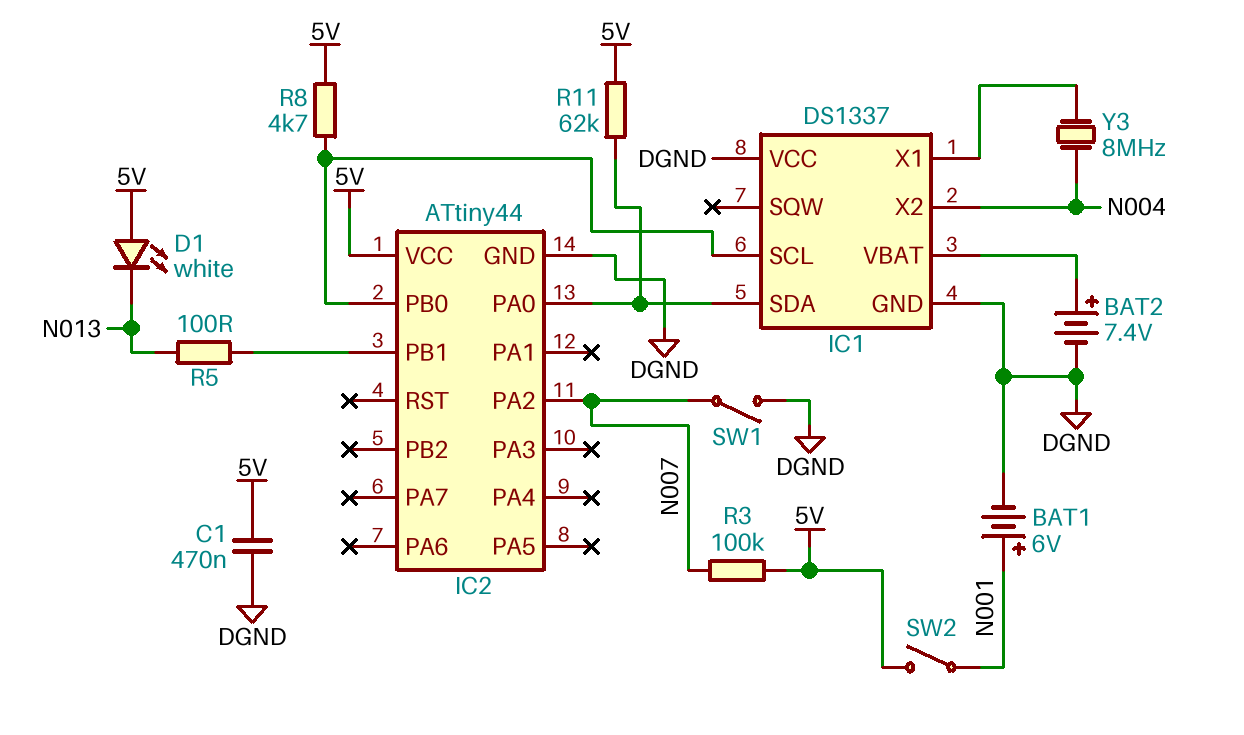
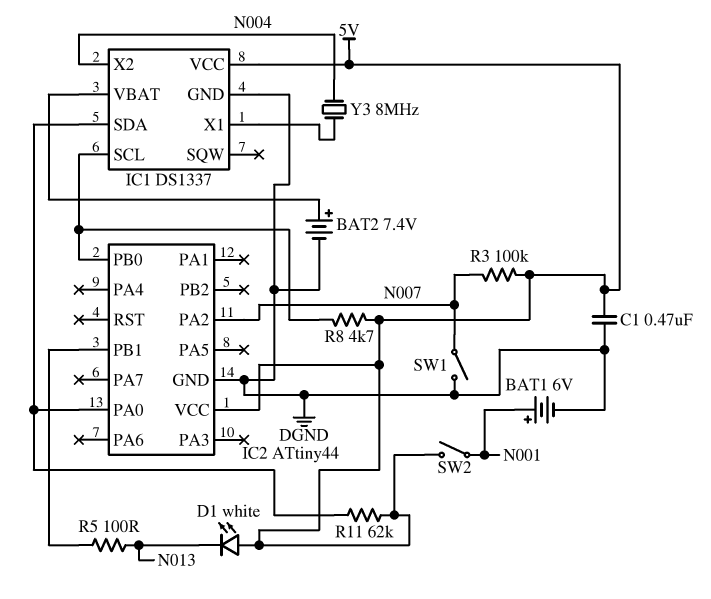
IC1 pin VCC: DGND -> 5V

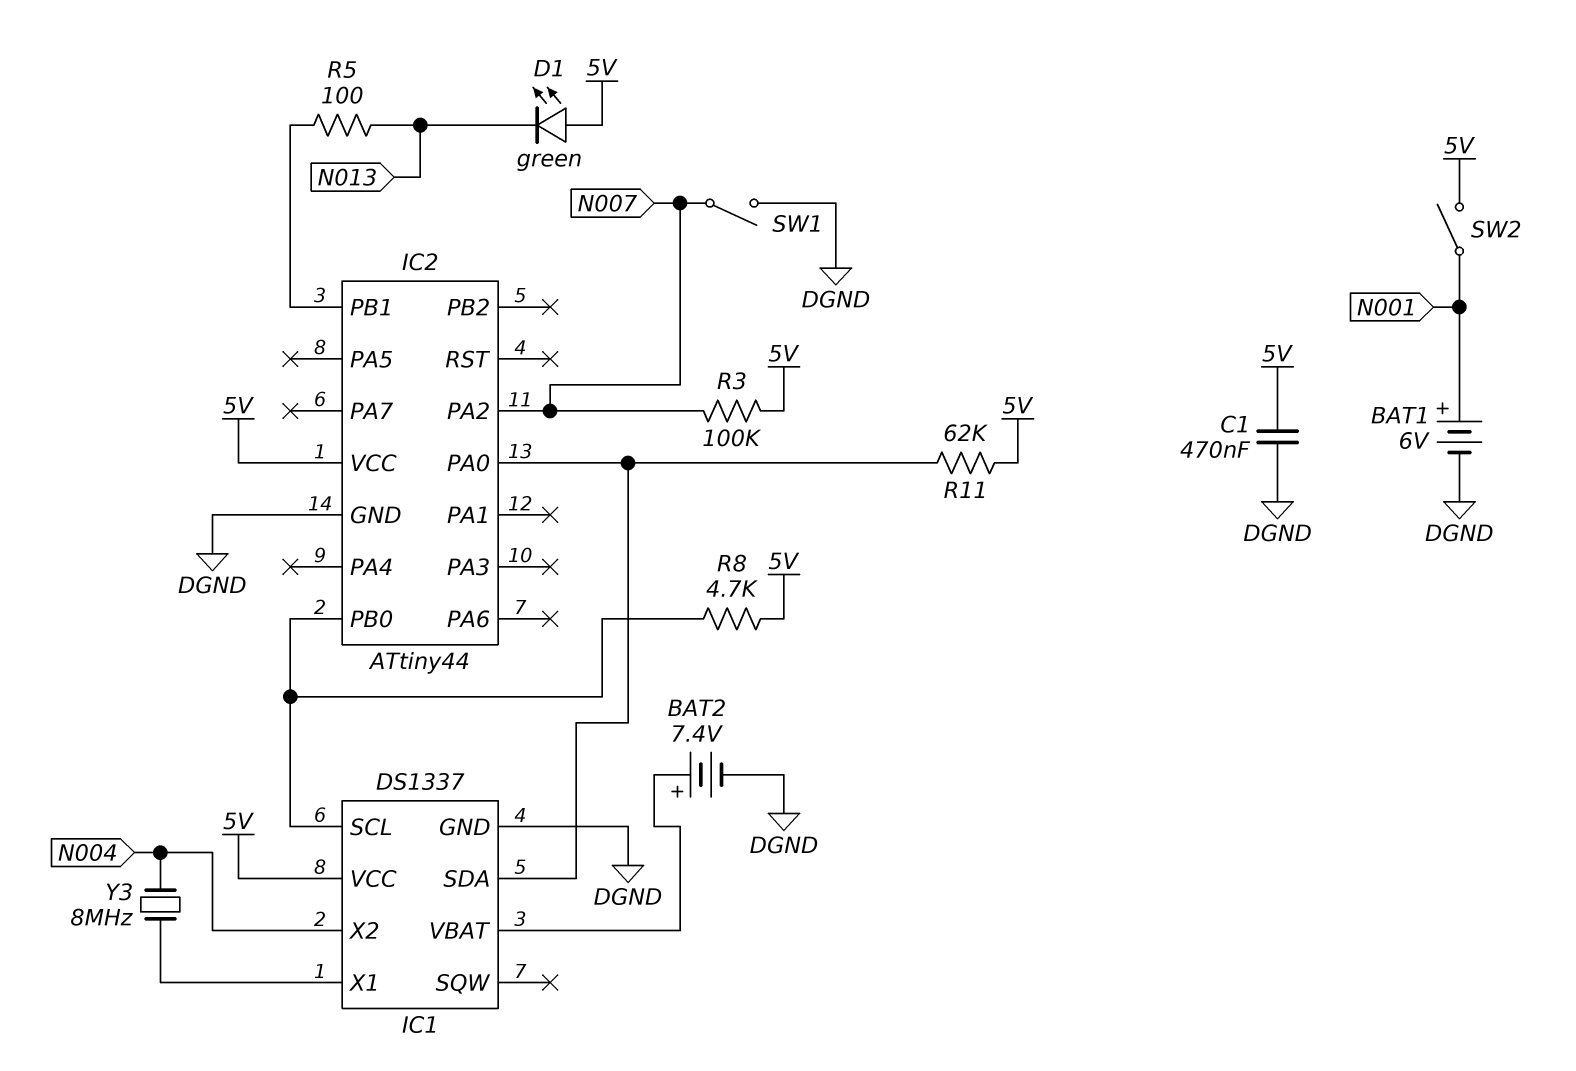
D1: LED white (A 5V, K N013) -> LED green (A 5V, K N013)

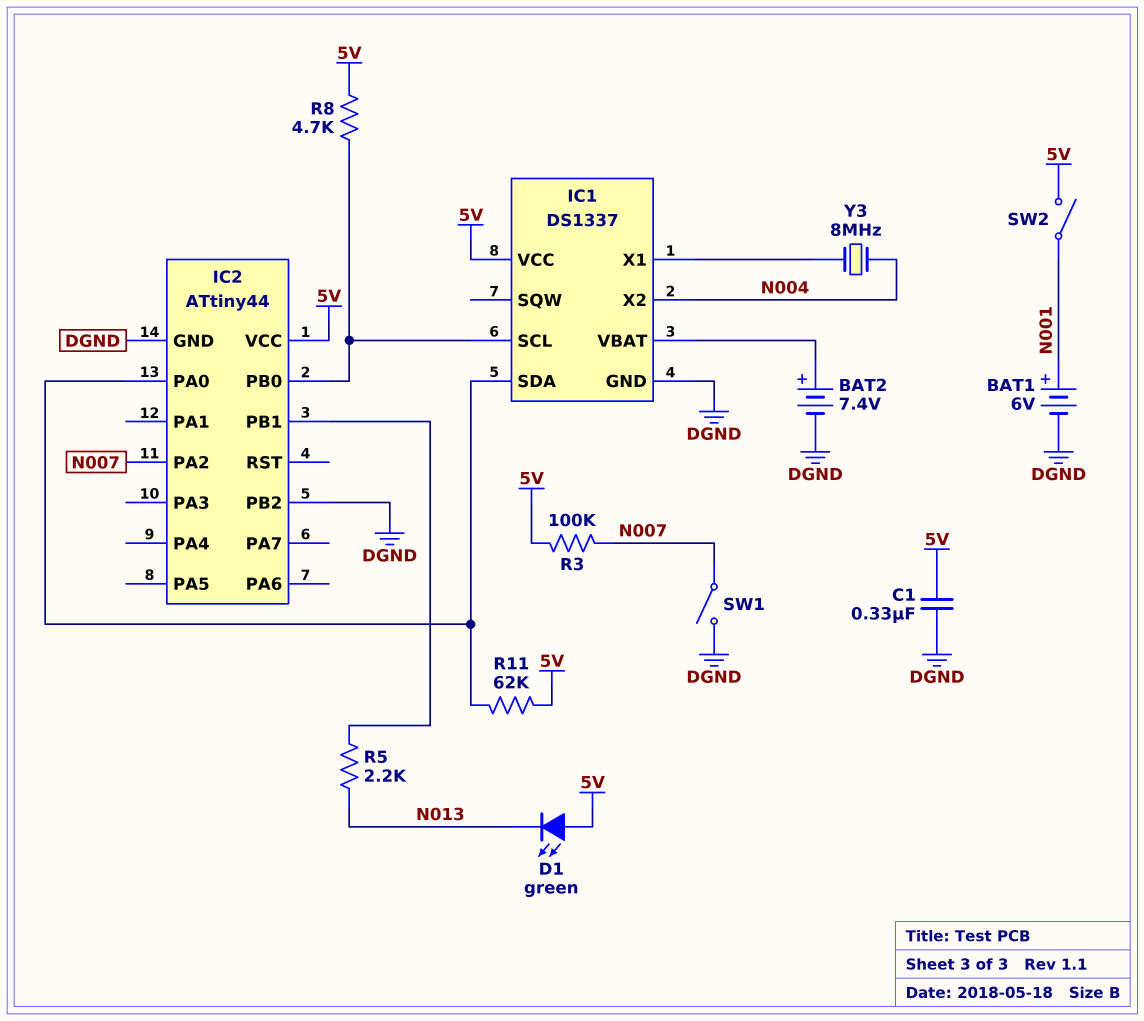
C1: 470nF (5V, DGND) -> 330nF (5V, DGND)
IC2 pin PB2: none -> DGND
R5: 100 (IC2/PB1, N013) -> 2.2k (IC2/PB1, N013)

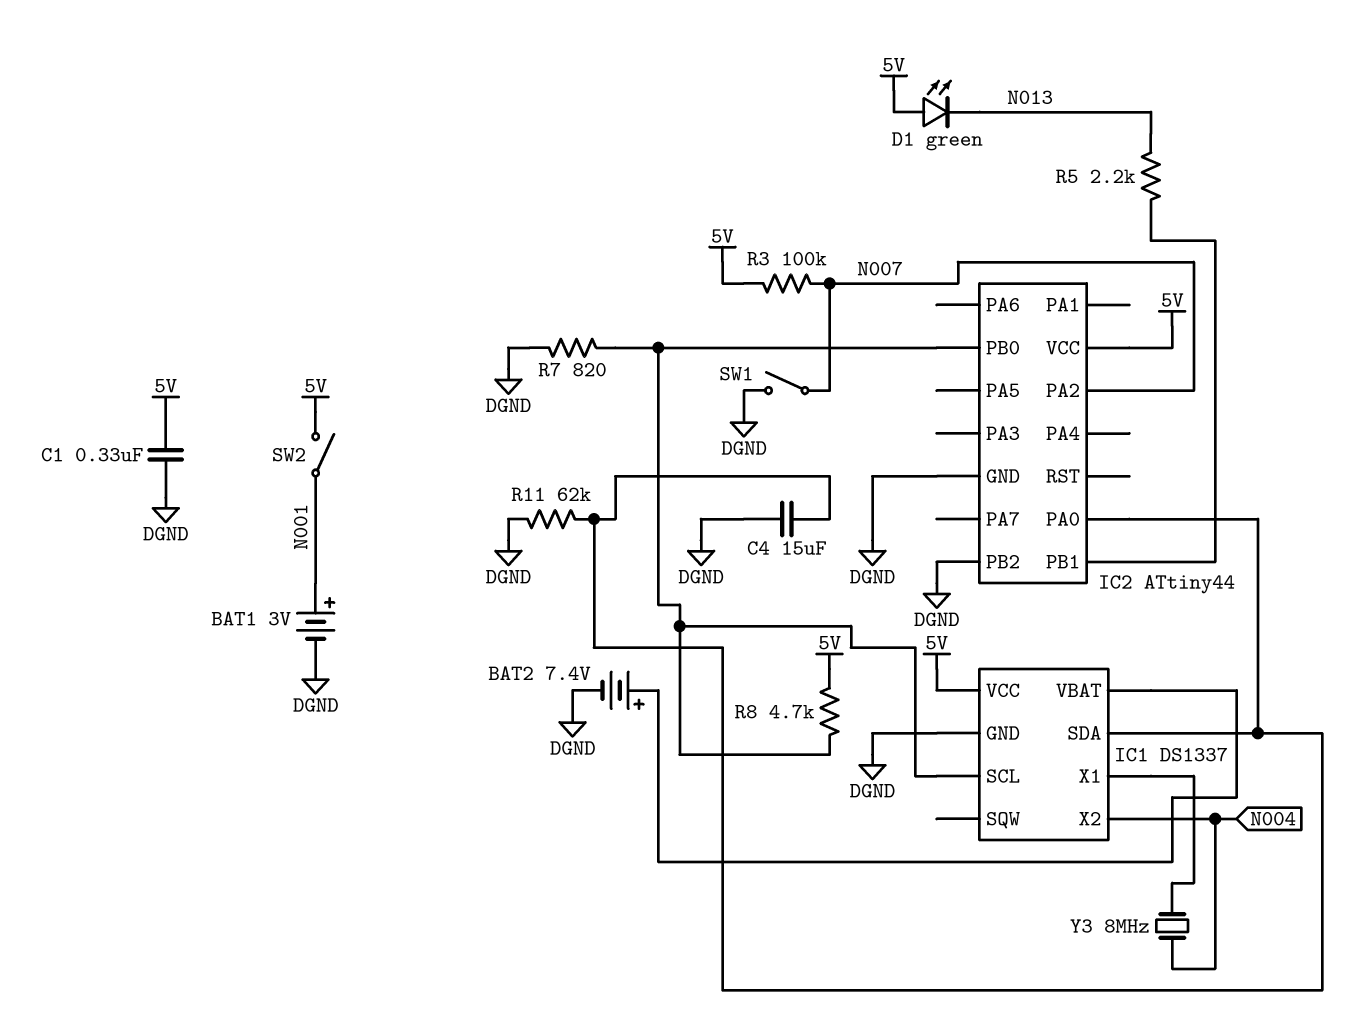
BAT1: 6V (plus N001, minus DGND) -> 3V (plus N001, minus DGND)
C4: none -> 15uF (DGND, IC1/SDA)
R7: none -> 820 (DGND, IC1/SCL)
R11: 62k (5V, IC1/SDA) -> 62k (DGND, IC1/SDA)

